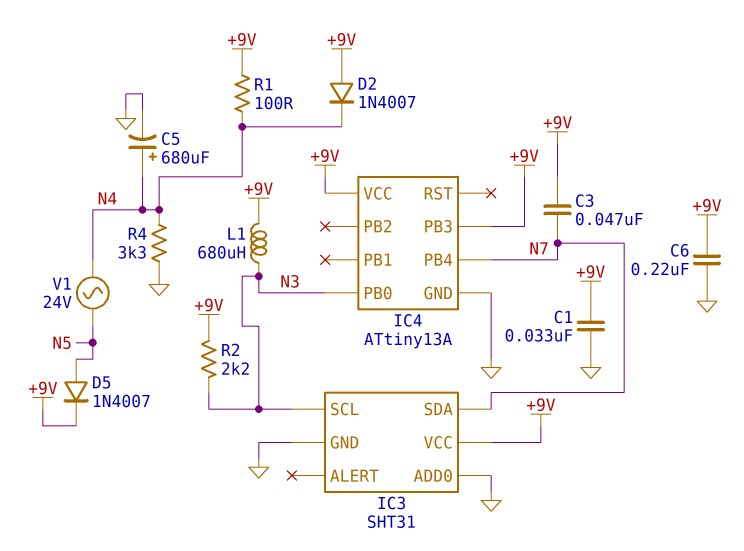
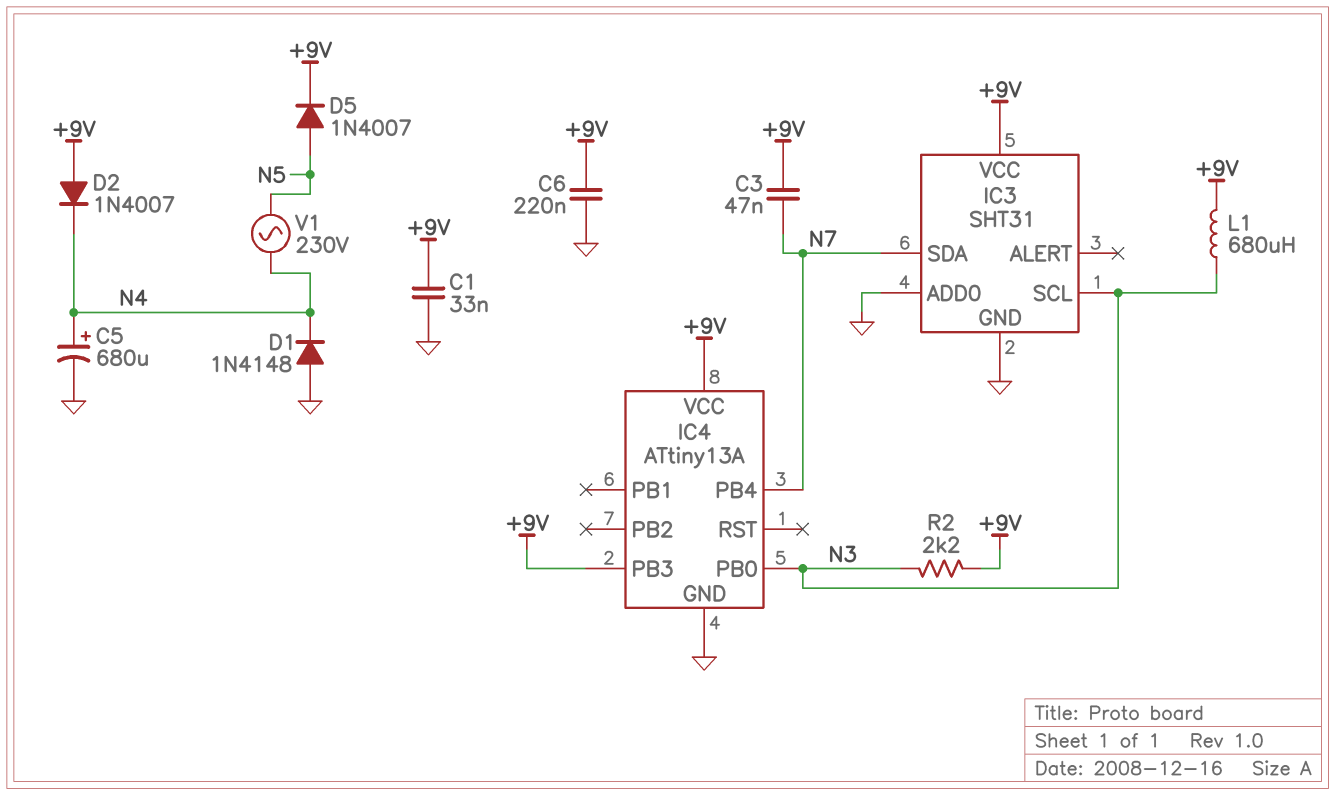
D1: none -> diode 1N4148 (A GND, K N4)
R1: 100 (+9V, N4) -> none
R4: 3.3k (GND, N4) -> none
V1: AC 24V (N4, N5) -> AC 230V (N4, N5)

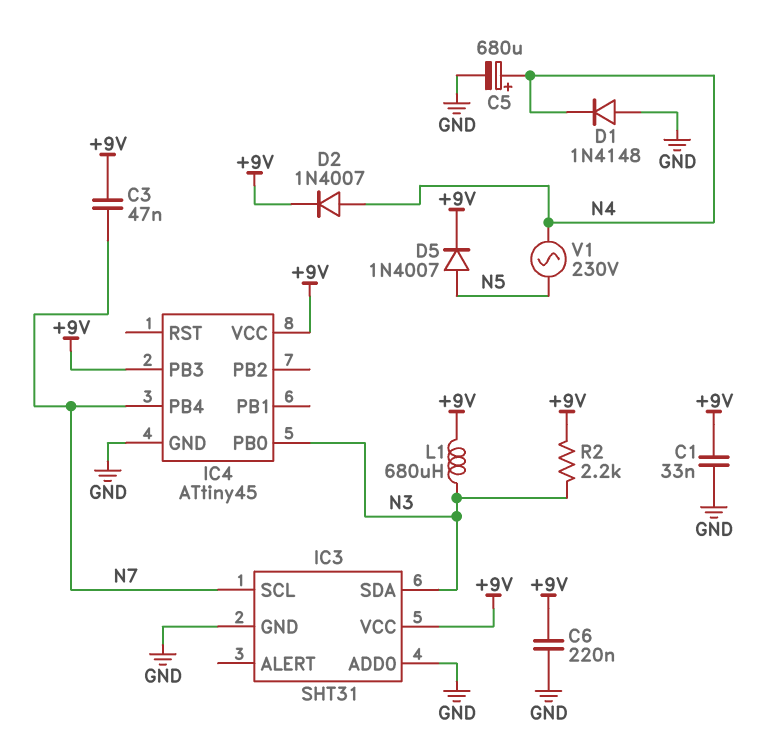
D2: diode 1N4007 (A +9V, K N4) -> diode 1N4007 (A N4, K +9V)
IC3 pin SCL: N3 -> N7
IC3 pin SDA: N7 -> N3
IC4: ATtiny13A -> ATtiny45

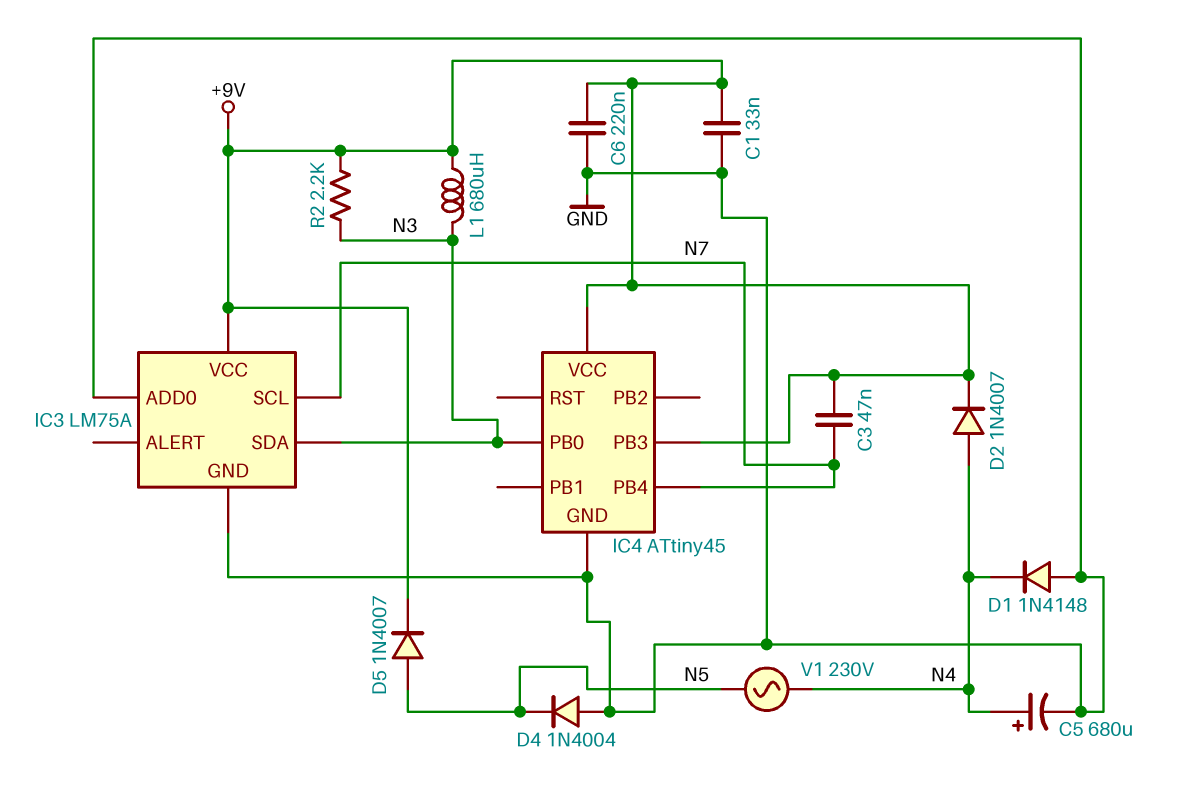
D4: none -> diode 1N4004 (A GND, K N5)
IC3: SHT31 -> LM75A

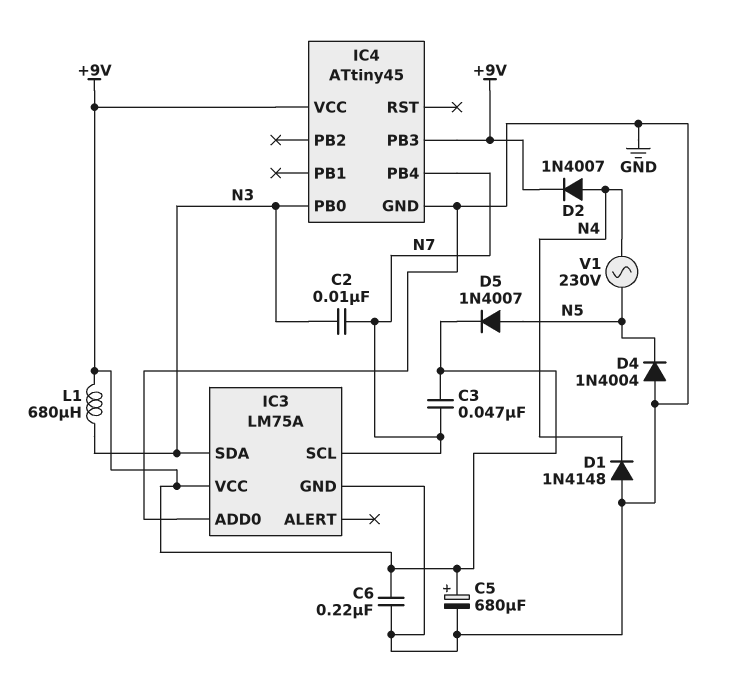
C1: 33nF (+9V, GND) -> none
C2: none -> 10nF (N3, N7)
C5: 680uF (plus N4, minus GND) -> 680uF (plus +9V, minus GND)
R2: 2.2k (+9V, N3) -> none

